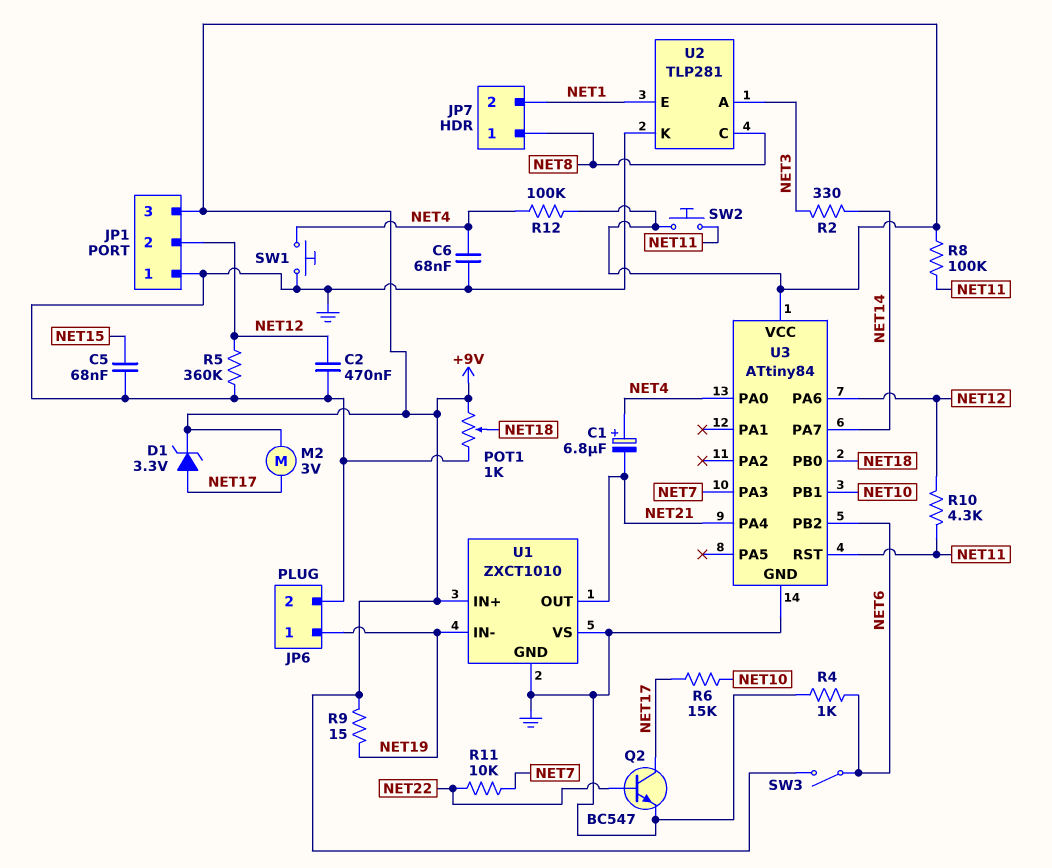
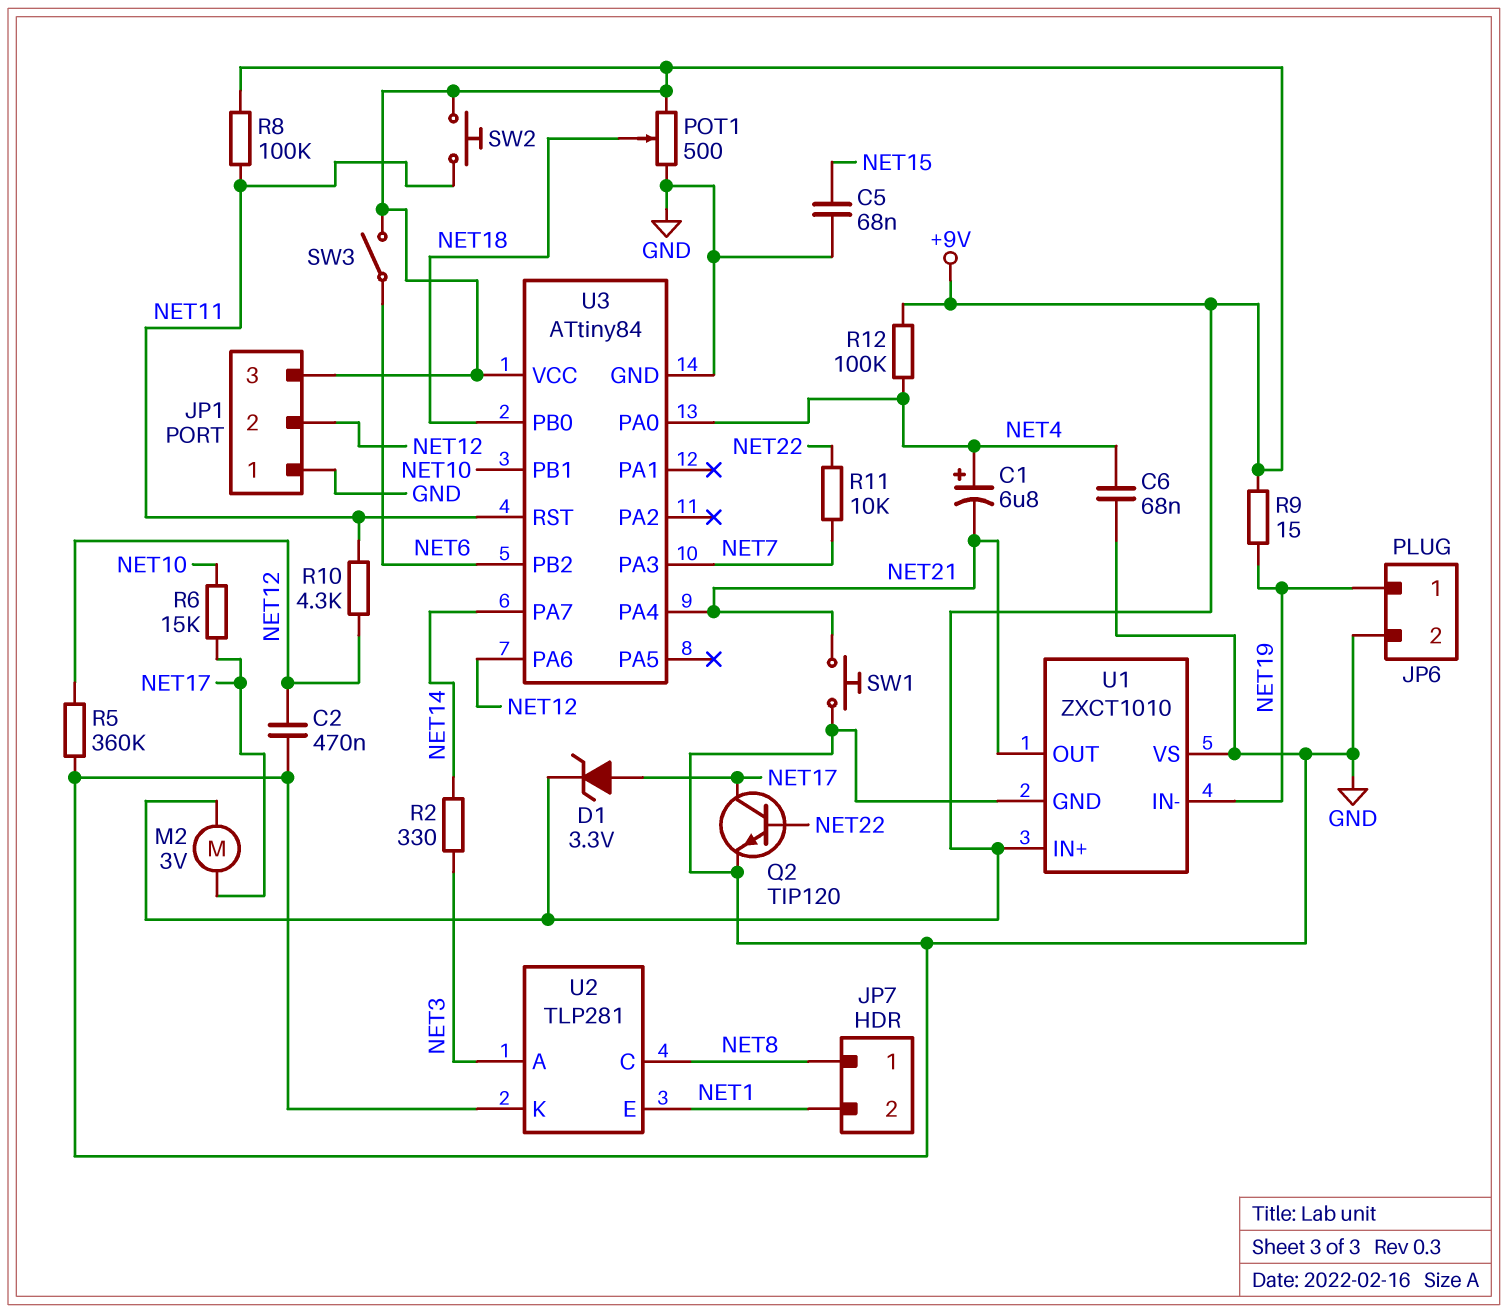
POT1: 1k (+9V, GND, wiper NET18) -> 500 (+9V, GND, wiper NET18)
Q2: NPN BC547 (B NET22, C NET17, E GND) -> NPN TIP120 (B NET22, C NET17, E GND)
R4: 1k (GND, NET6) -> none
SW1: button (GND, NET4) -> button (GND, NET21)

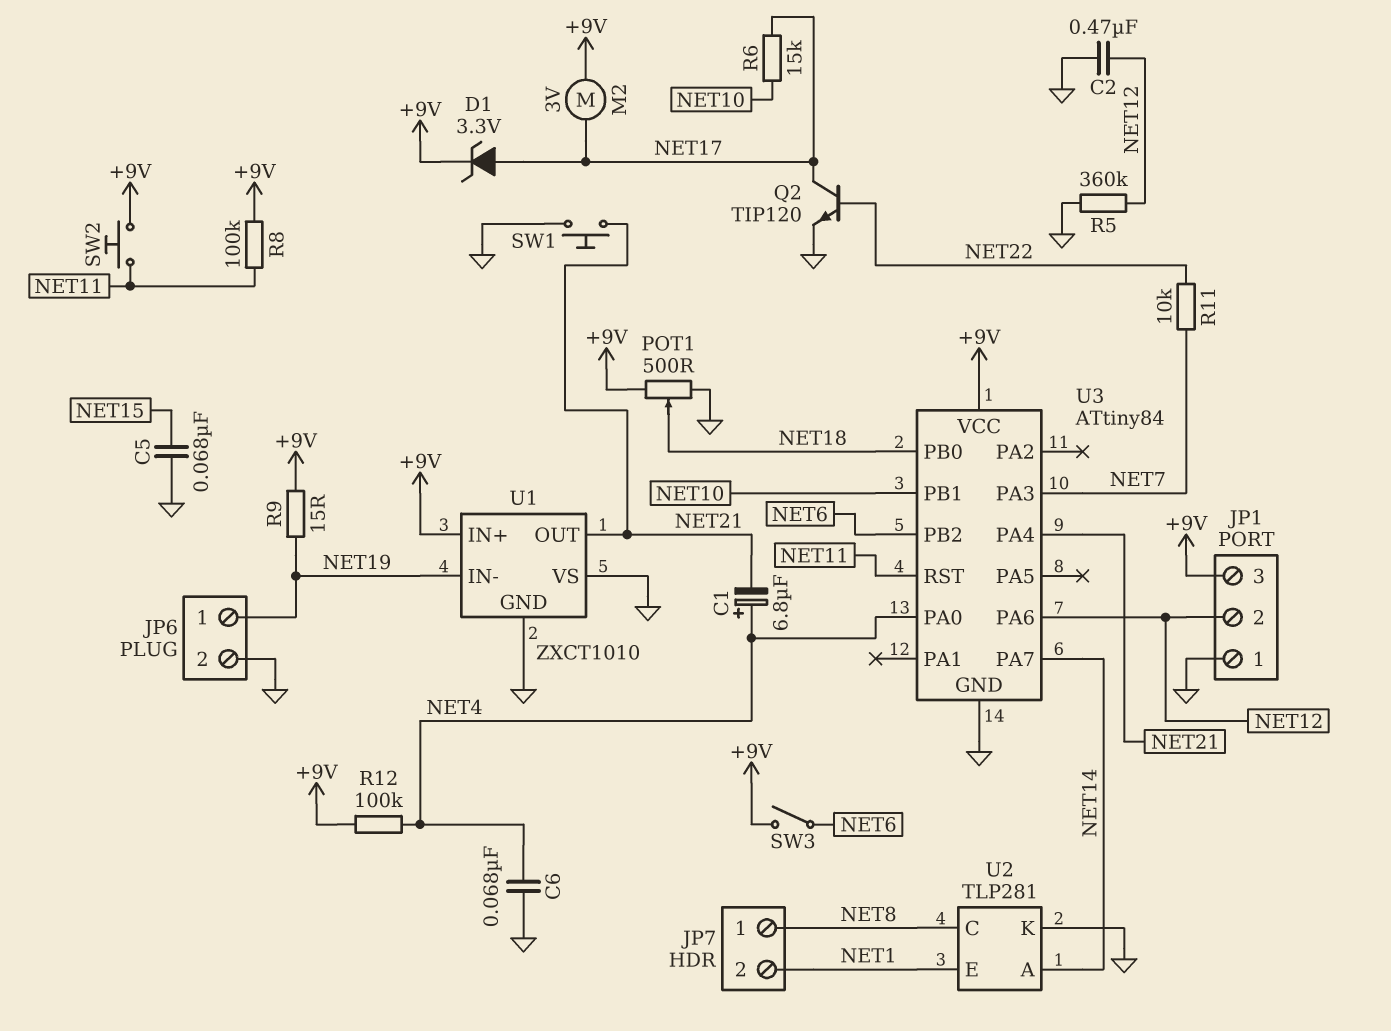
R2: 330 (NET3, NET14) -> none
R10: 4.3k (NET11, NET12) -> none
U2 pin A: NET3 -> NET14

